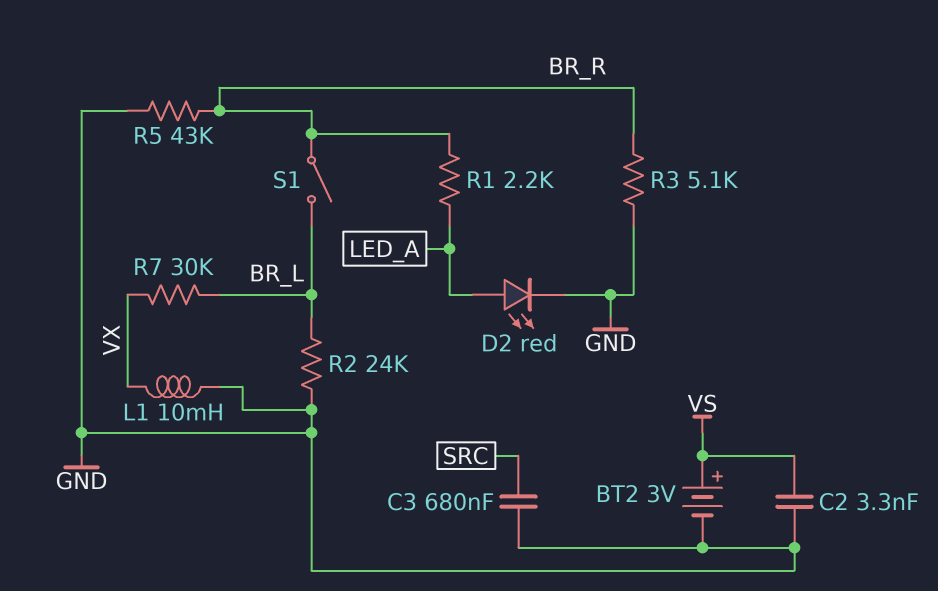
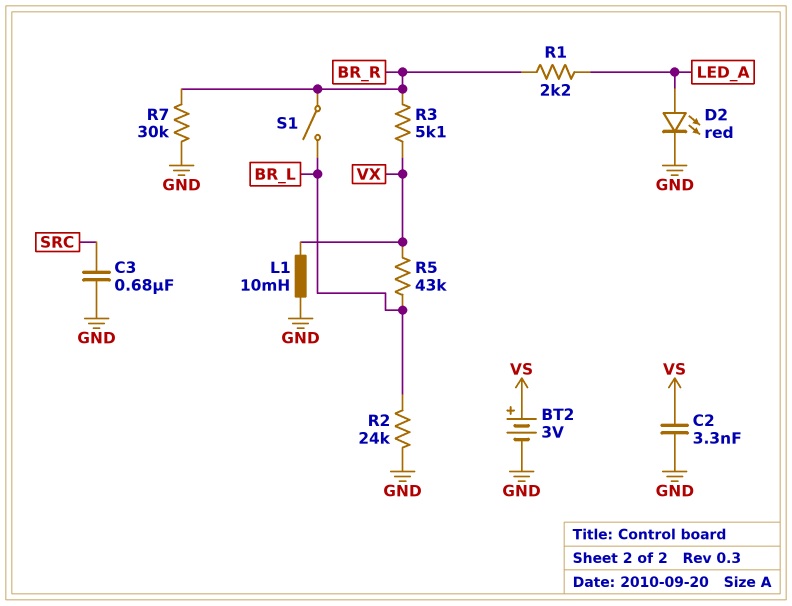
R3: 5.1k (BR_R, GND) -> 5.1k (BR_R, VX)
R5: 43k (BR_R, GND) -> 43k (BR_L, VX)
R7: 30k (BR_L, VX) -> 30k (BR_R, GND)

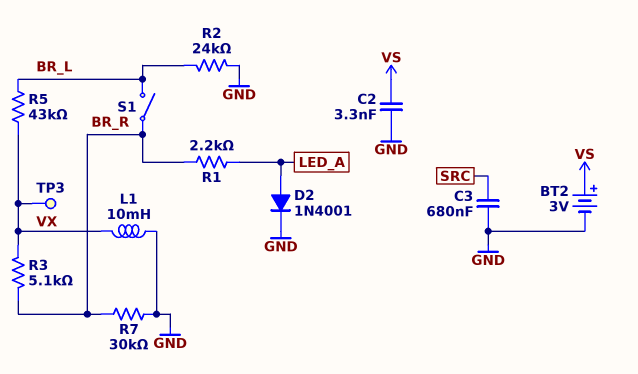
D2: LED red (A LED_A, K GND) -> diode 1N4001 (A LED_A, K GND)
TP3: none -> test point (VX)

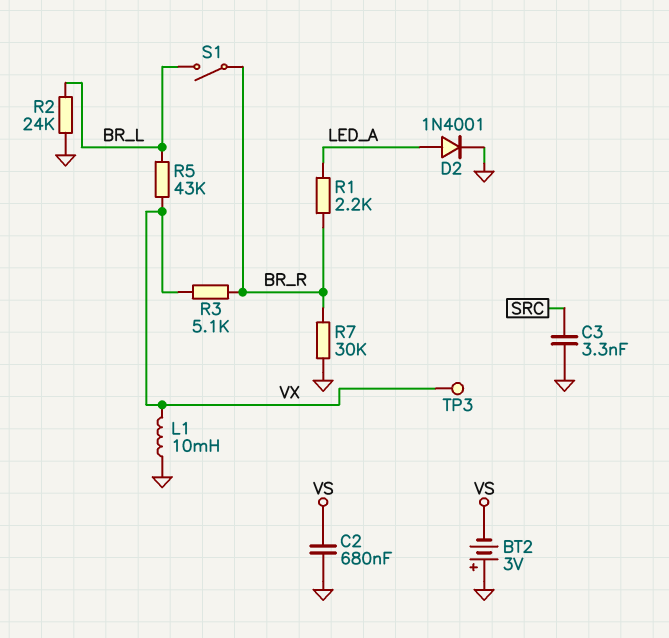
BT2: 3V (plus VS, minus GND) -> 3V (plus GND, minus VS)
C2: 3.3nF (GND, VS) -> 680nF (GND, VS)
C3: 680nF (GND, SRC) -> 3.3nF (GND, SRC)

